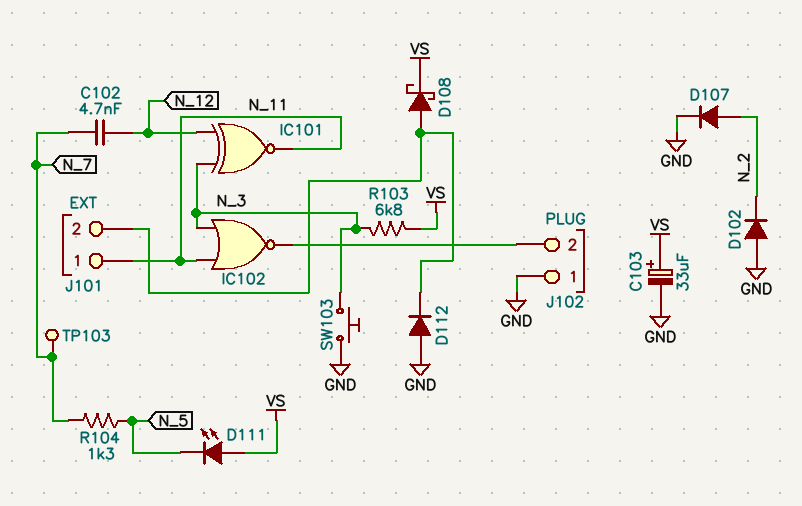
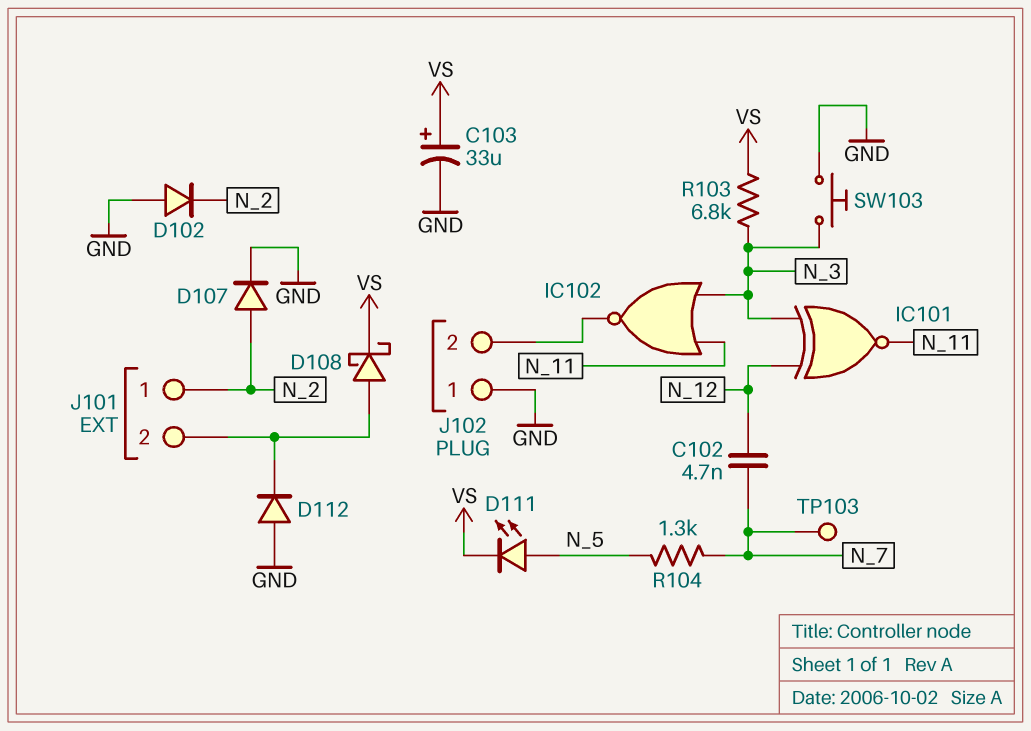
D111: LED (A VS, K N_5) -> LED (A N_5, K VS)
J101 pin 1: N_11 -> N_2

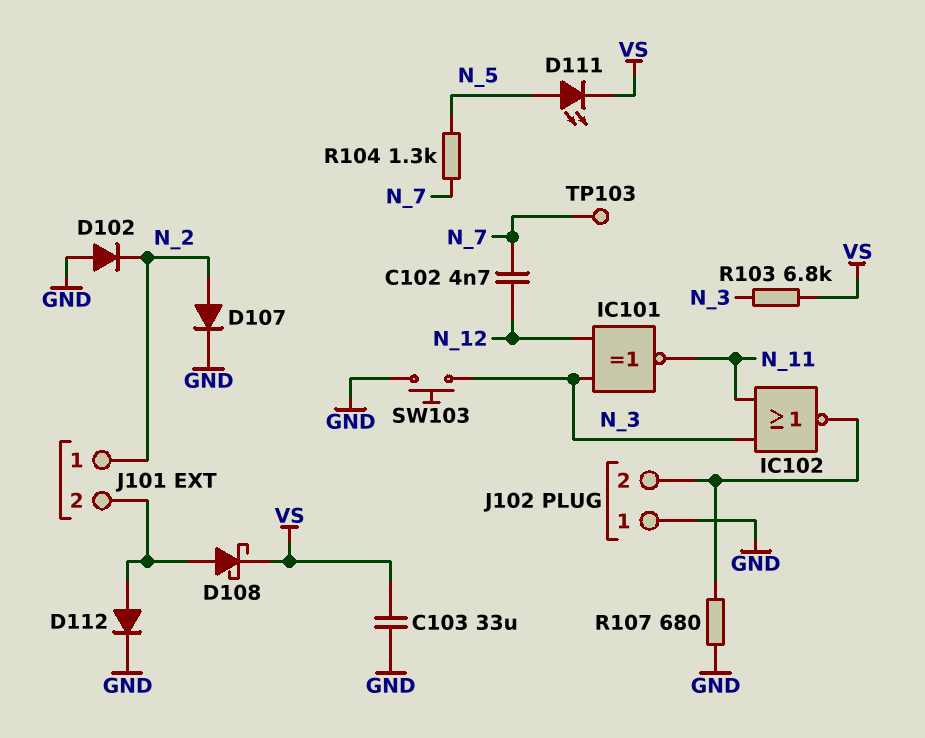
C103: 33uF (plus VS, minus GND) -> 33uF (GND, VS)
D112: diode (A GND, K J101/2) -> diode (A J101/2, K GND)
R107: none -> 680 (GND, J102/2)

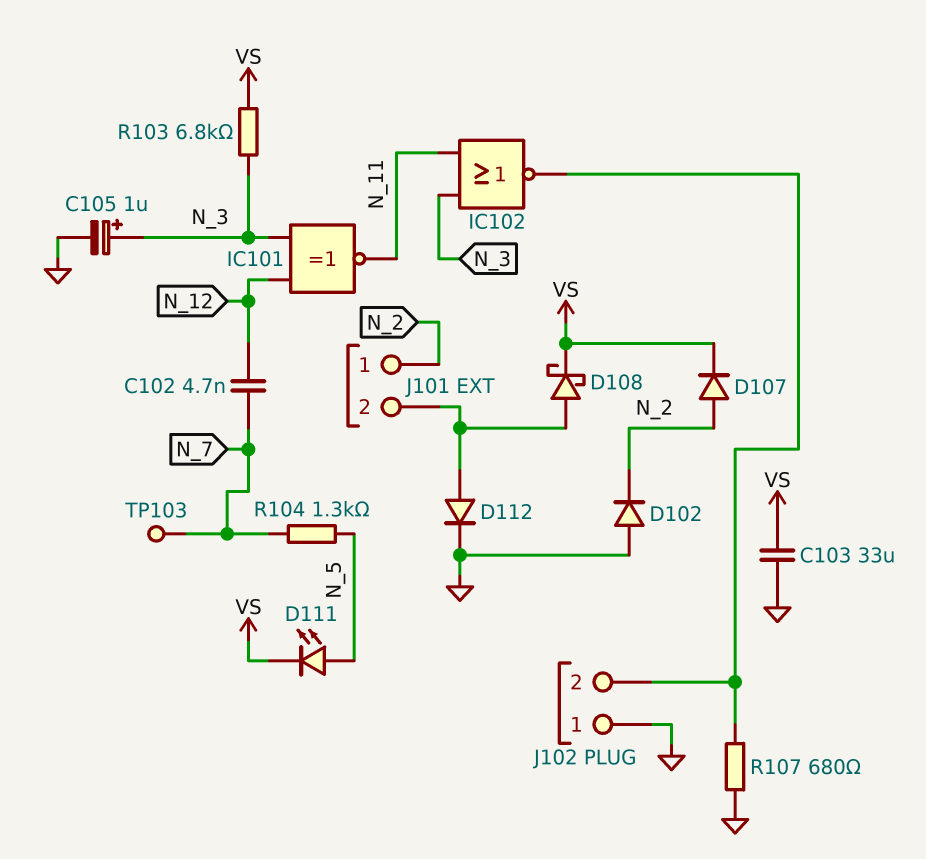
C105: none -> 1uF (plus N_3, minus GND)
D107: diode (A N_2, K GND) -> diode (A N_2, K VS)
SW103: button (GND, N_3) -> none

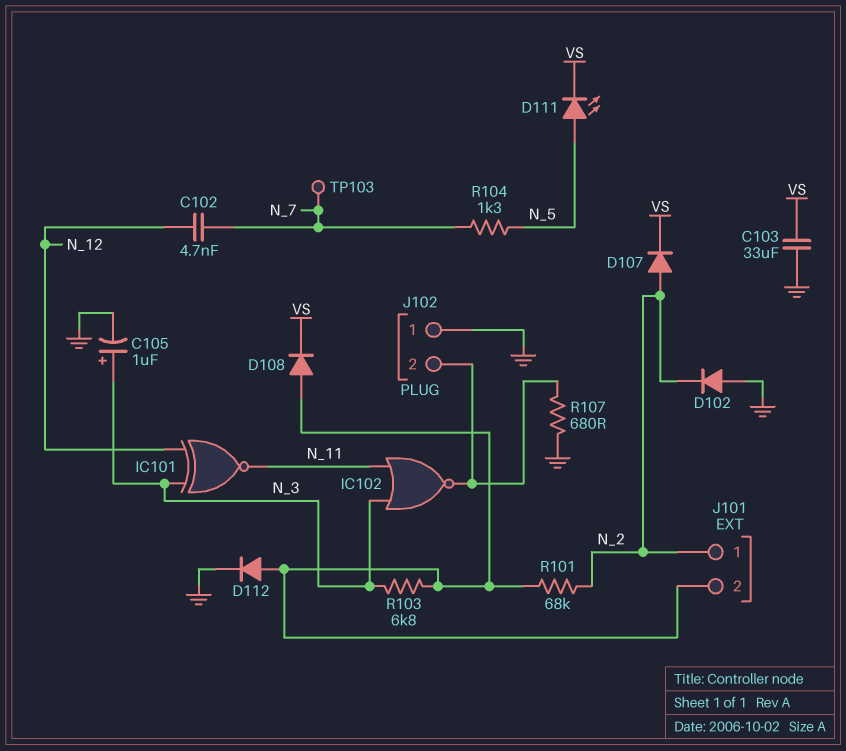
D108: schottky (A J101/2, K VS) -> diode (A J101/2, K VS)
R101: none -> 68k (J101/2, N_2)
R103: 6.8k (N_3, VS) -> 6.8k (J101/2, N_3)

